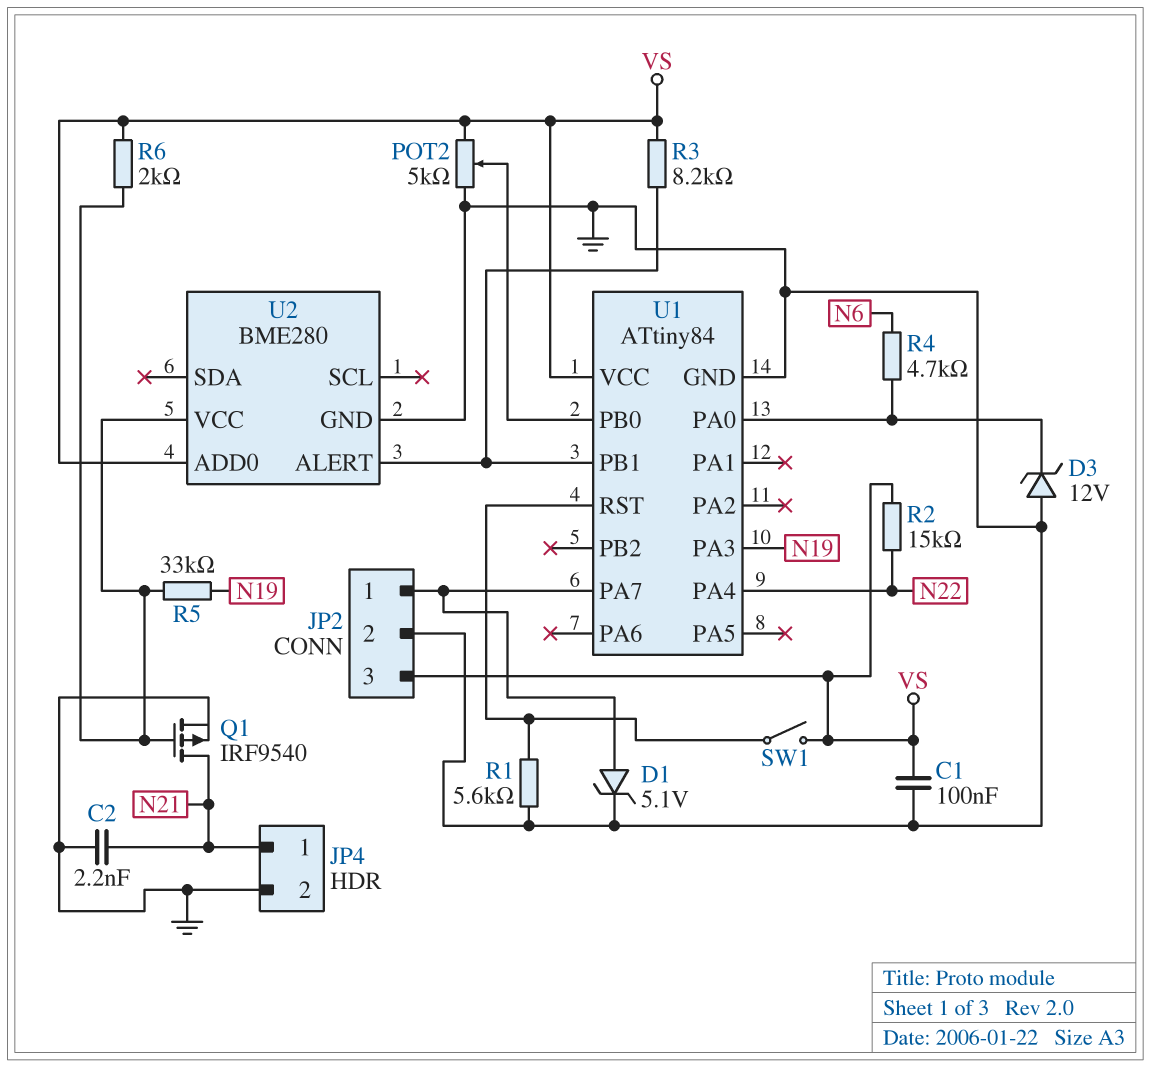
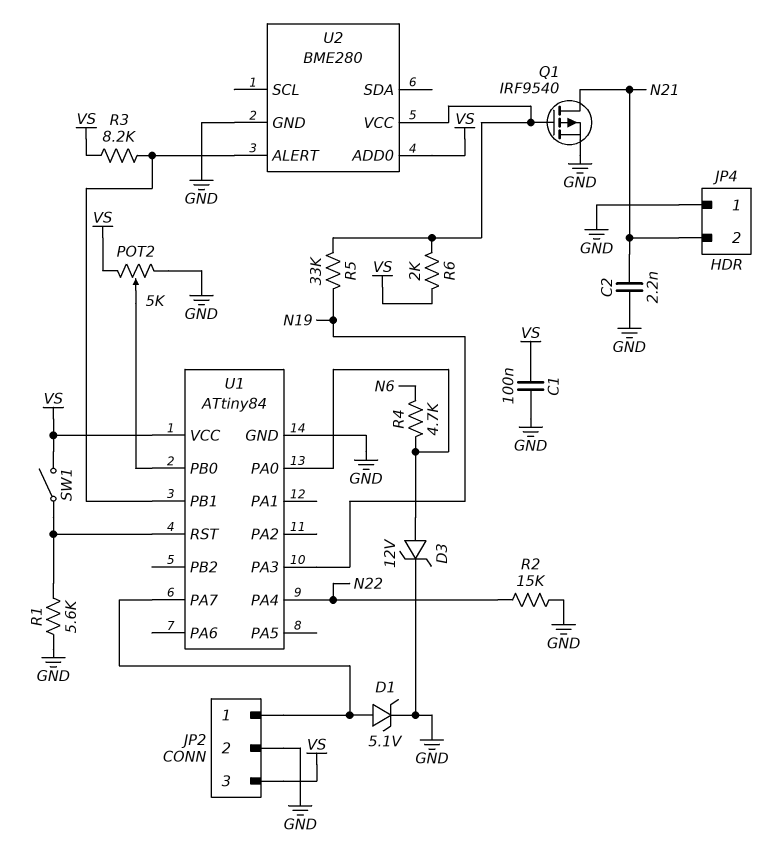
D3: zener 12V (A GND, K U1/PA0) -> zener 12V (A U1/PA0, K GND)
JP4 pin 1: N21 -> GND
JP4 pin 2: GND -> N21
R2: 15k (N22, VS) -> 15k (GND, N22)

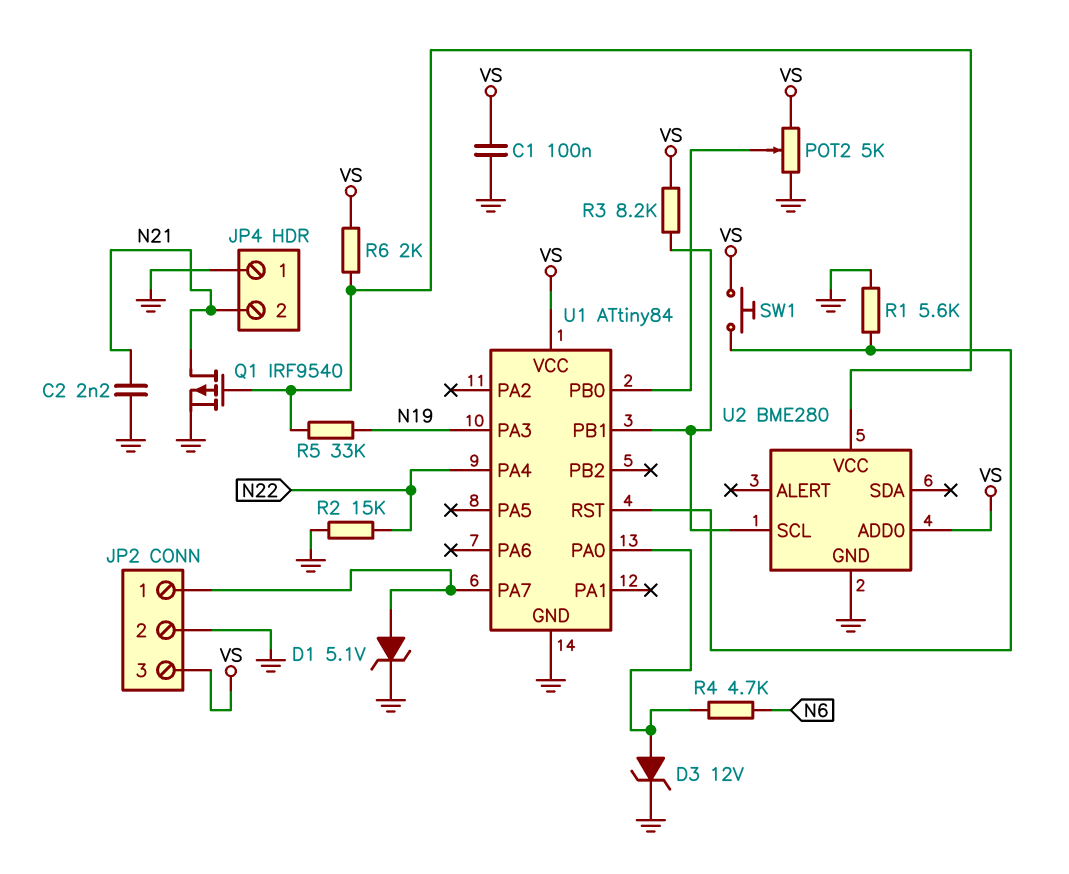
SW1: switch (U1/RST, VS) -> button (U1/RST, VS)
U2 pin ALERT: U1/PB1 -> none
U2 pin SCL: none -> U1/PB1

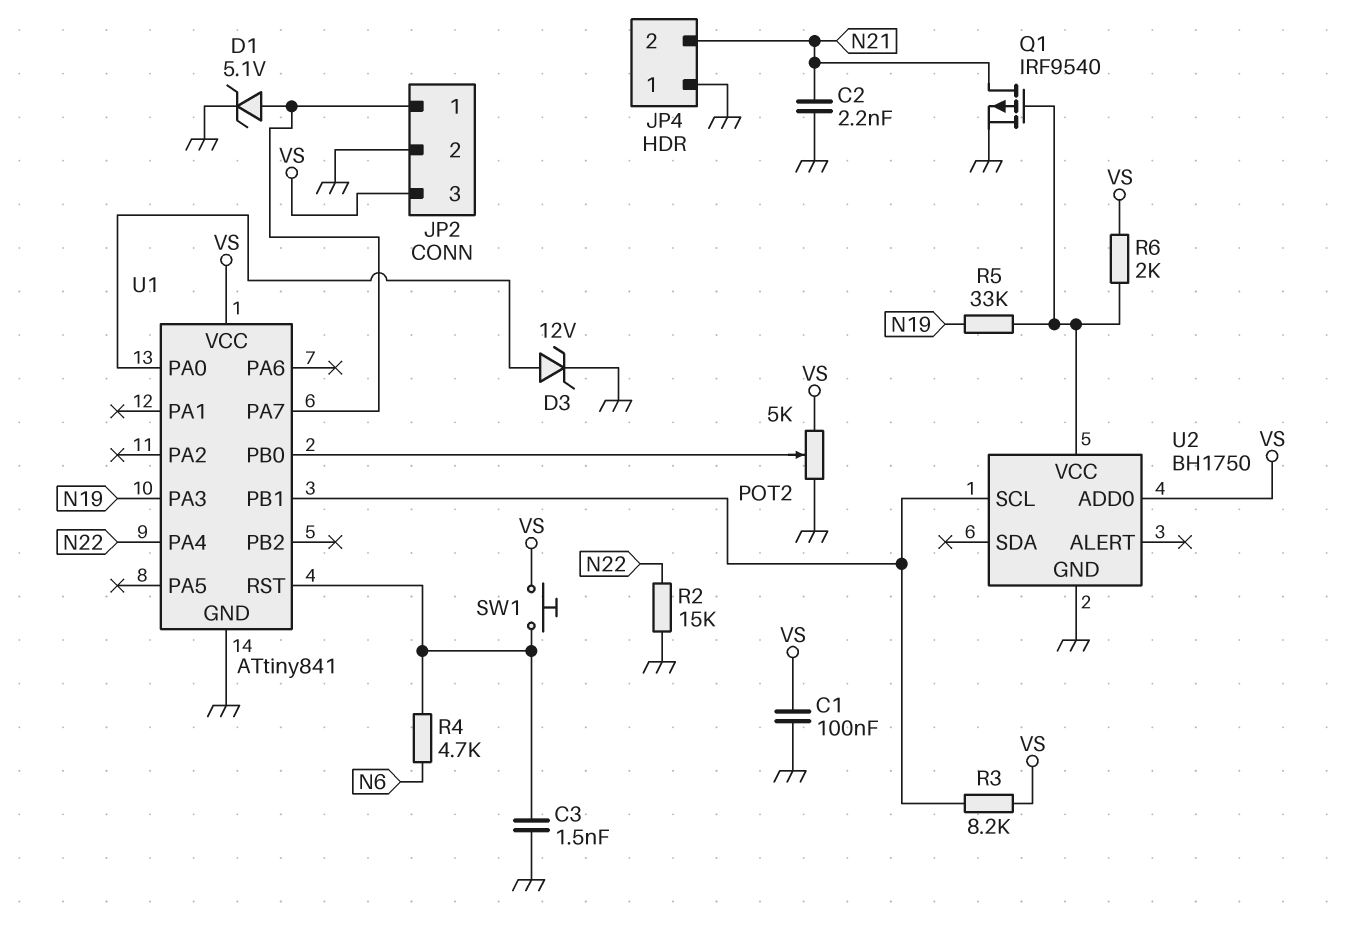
C3: none -> 1.5nF (GND, U1/RST)
R1: 5.6k (GND, U1/RST) -> none
R4: 4.7k (N6, U1/PA0) -> 4.7k (N6, U1/RST)
U1: ATtiny84 -> ATtiny841
U2: BME280 -> BH1750

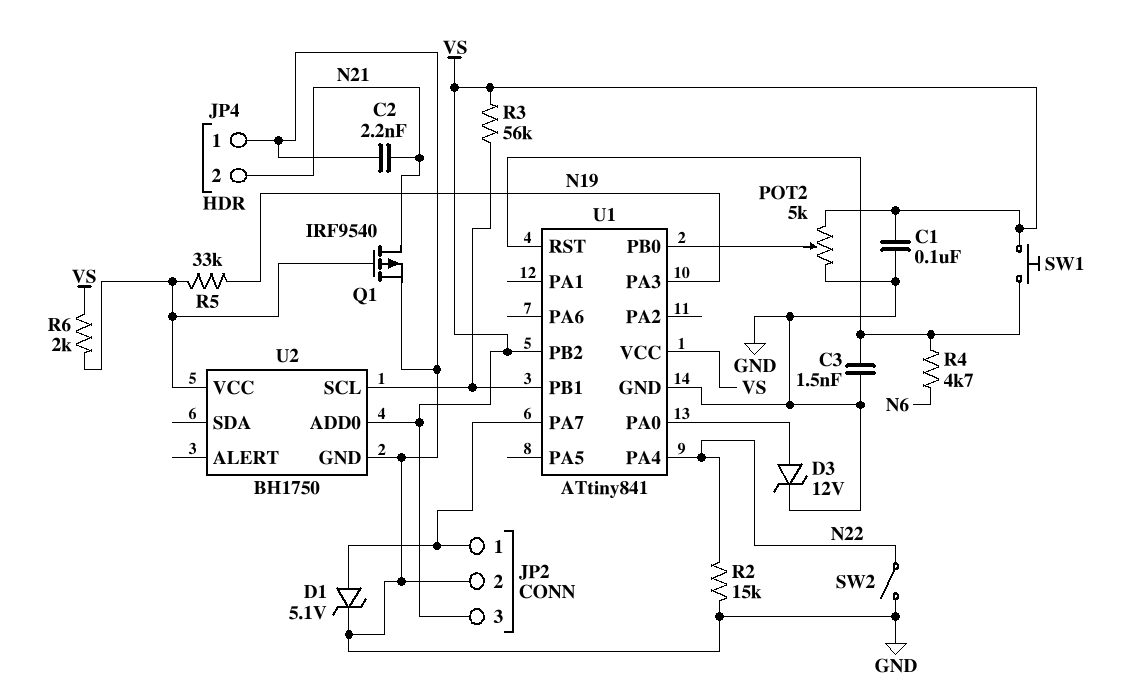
R3: 8.2k (U1/PB1, VS) -> 56k (U1/PB1, VS)
SW2: none -> switch (GND, N22)
U1 pin PB2: none -> VS

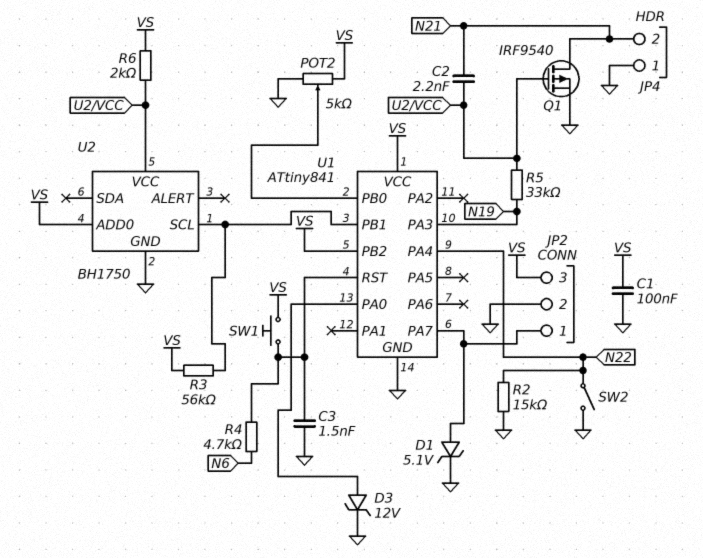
C2: 2.2nF (GND, N21) -> 2.2nF (N21, U2/VCC)

